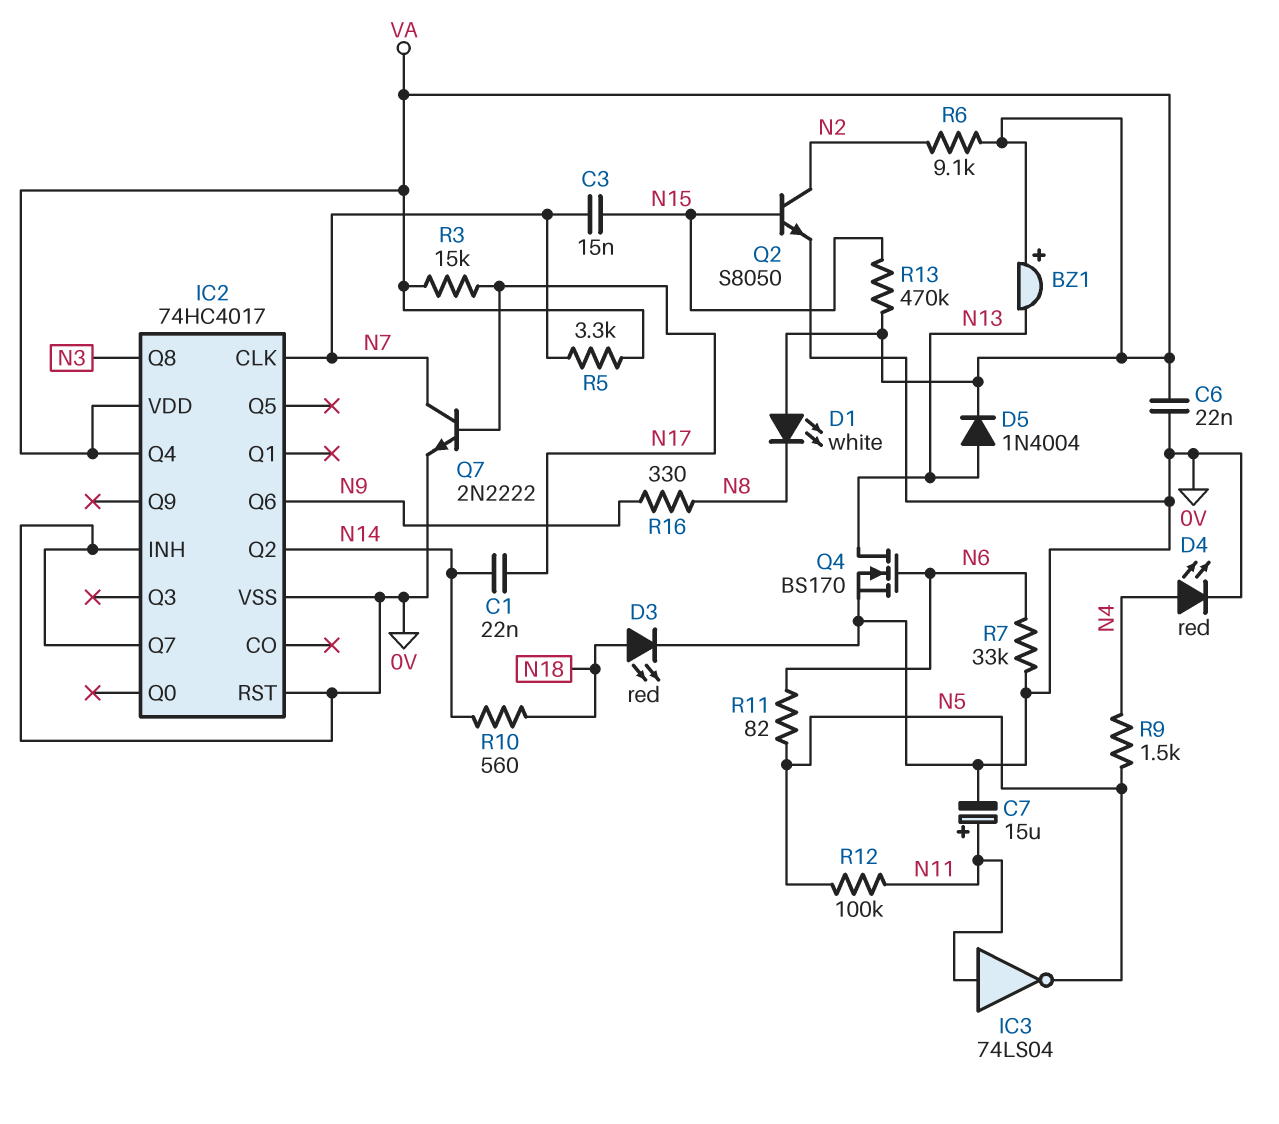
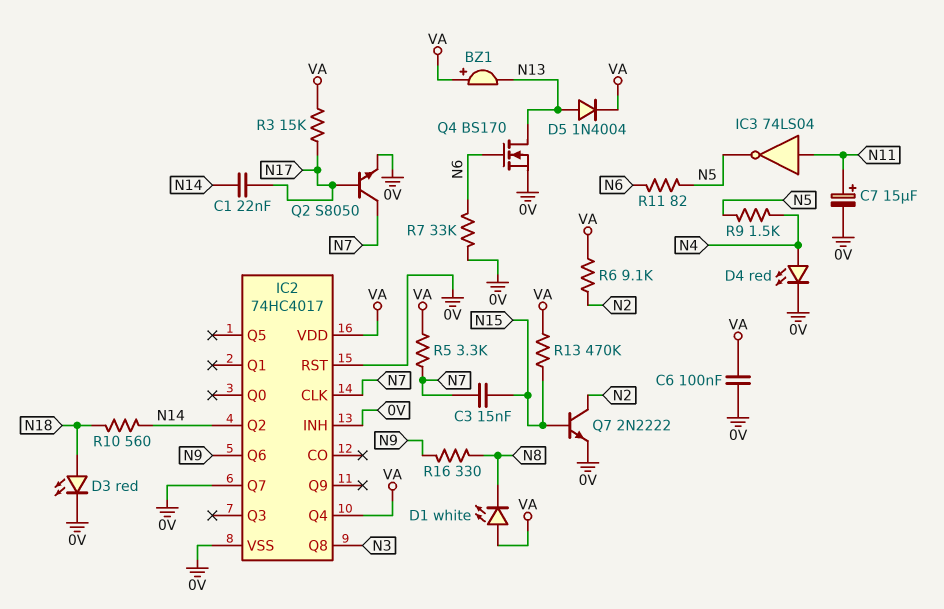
C6: 22nF (0V, VA) -> 100nF (0V, VA)
Q2: NPN S8050 (B N15, C N2, E 0V) -> NPN S8050 (B N17, C N7, E 0V)
Q7: NPN 2N2222 (B N17, C N7, E 0V) -> NPN 2N2222 (B N15, C N2, E 0V)
R12: 100k (N5, N11) -> none

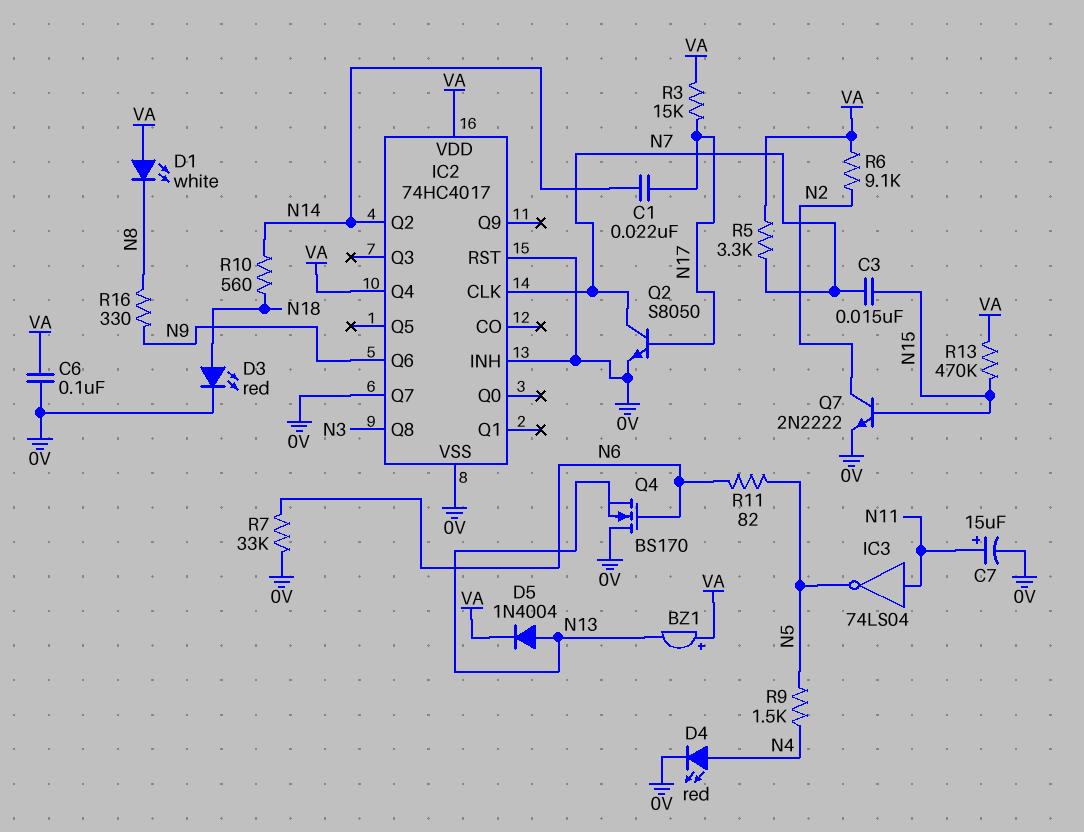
Q4: NMOS BS170 (G N6, D N13, S 0V) -> NMOS BS170 (G N6, D 0V, S N13)

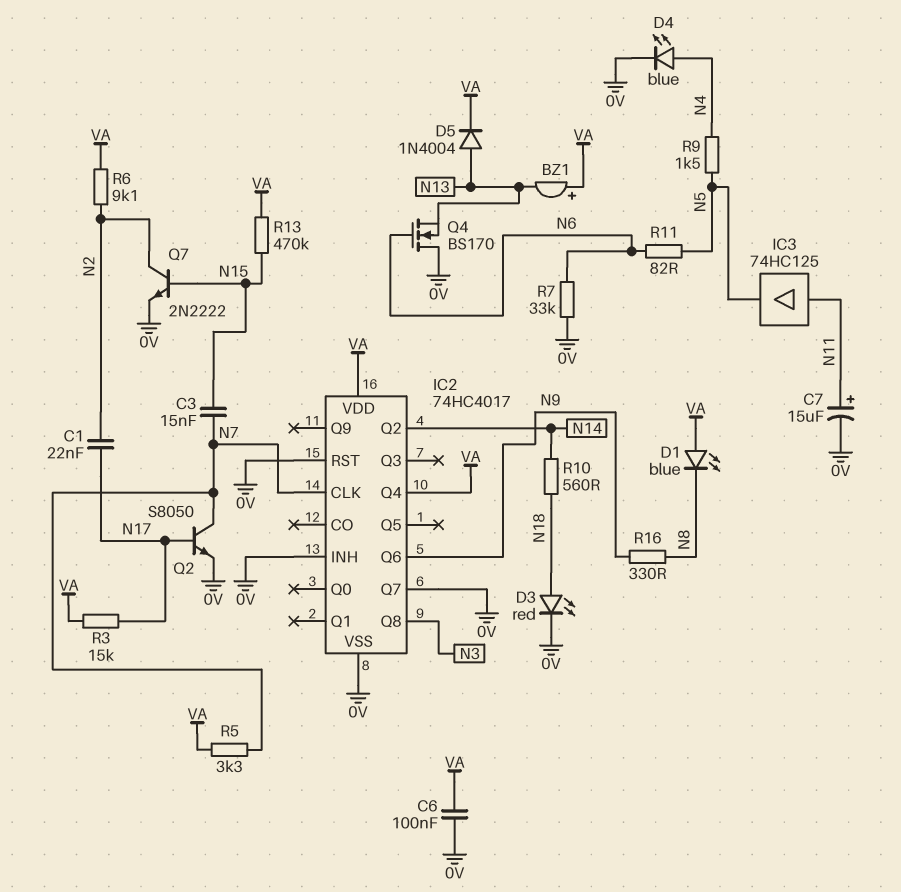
C1: 22nF (N14, N17) -> 22nF (N2, N17)
D1: LED white (A VA, K N8) -> LED blue (A VA, K N8)
D4: LED red (A N4, K 0V) -> LED blue (A N4, K 0V)
IC3: NOT 74LS04 (in N11, out N5) -> buffer 74HC125 (in N11, out N5)

